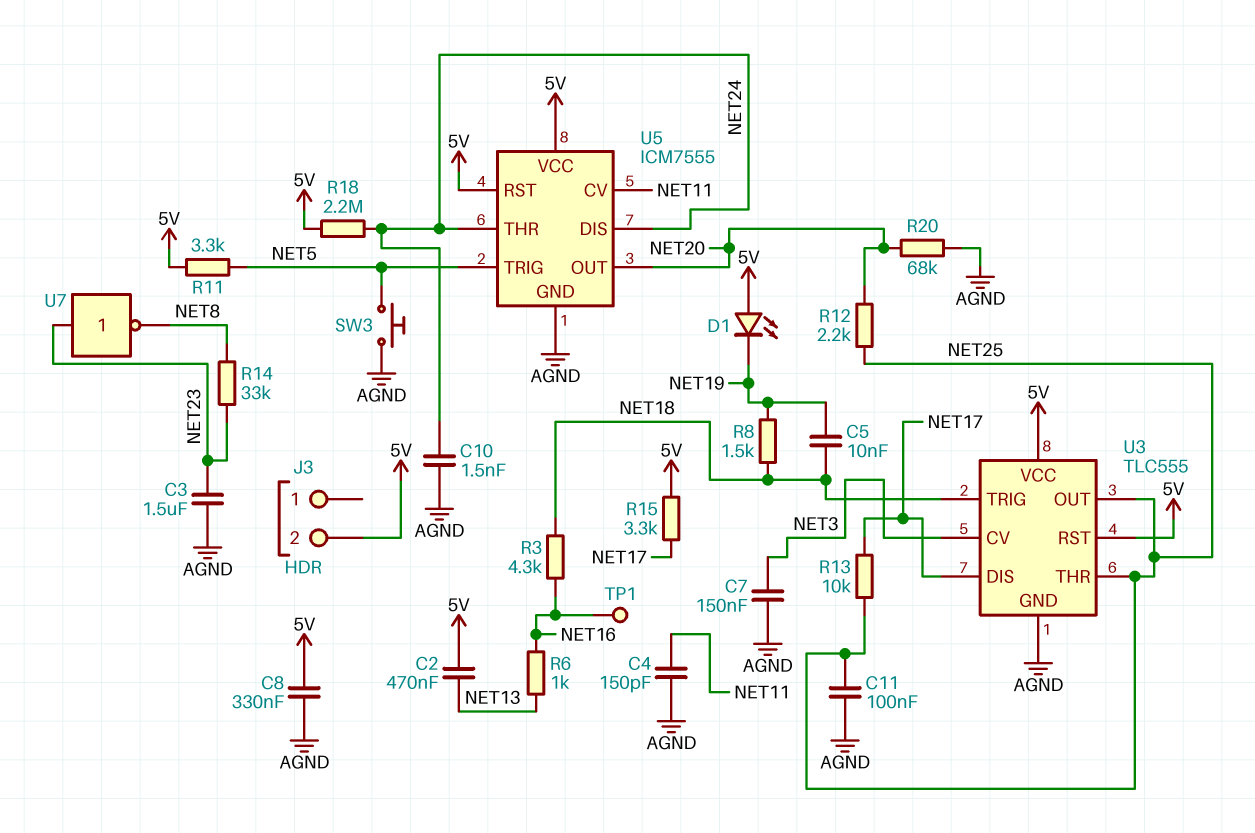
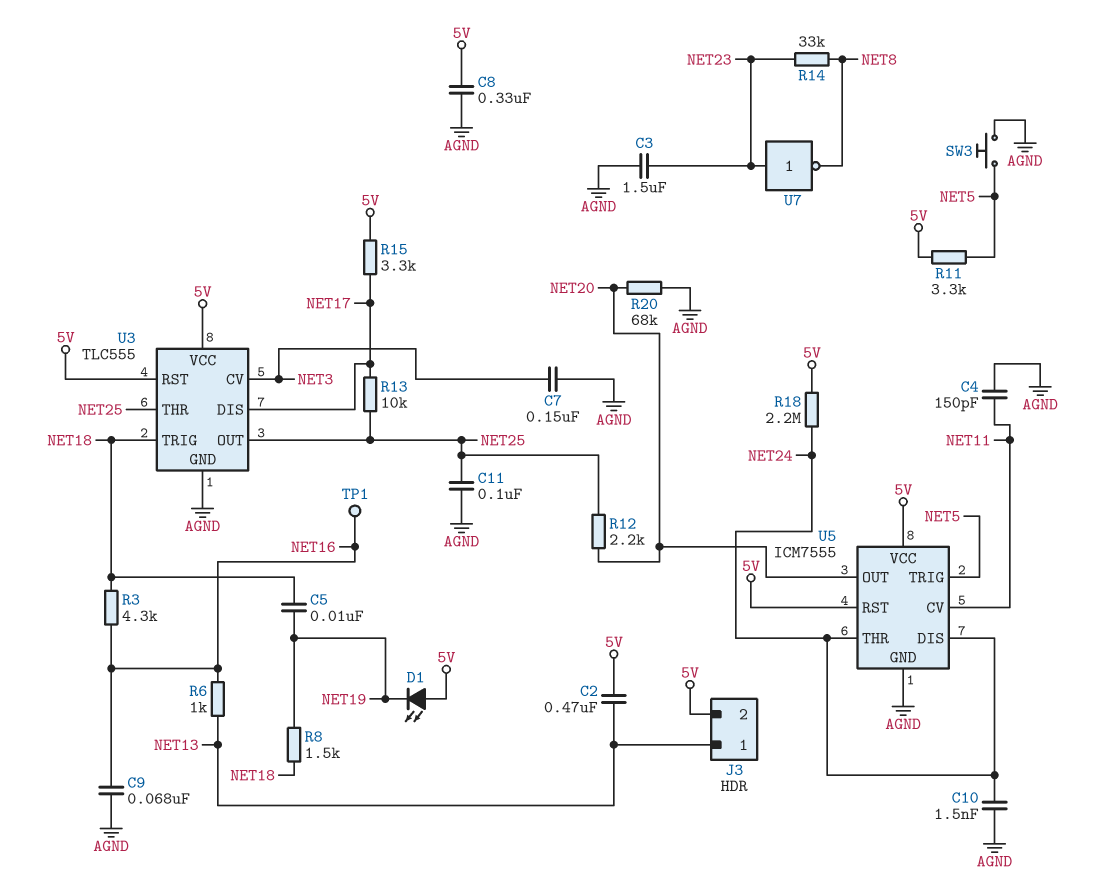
C9: none -> 68nF (AGND, NET16)
J3 pin 1: none -> NET13

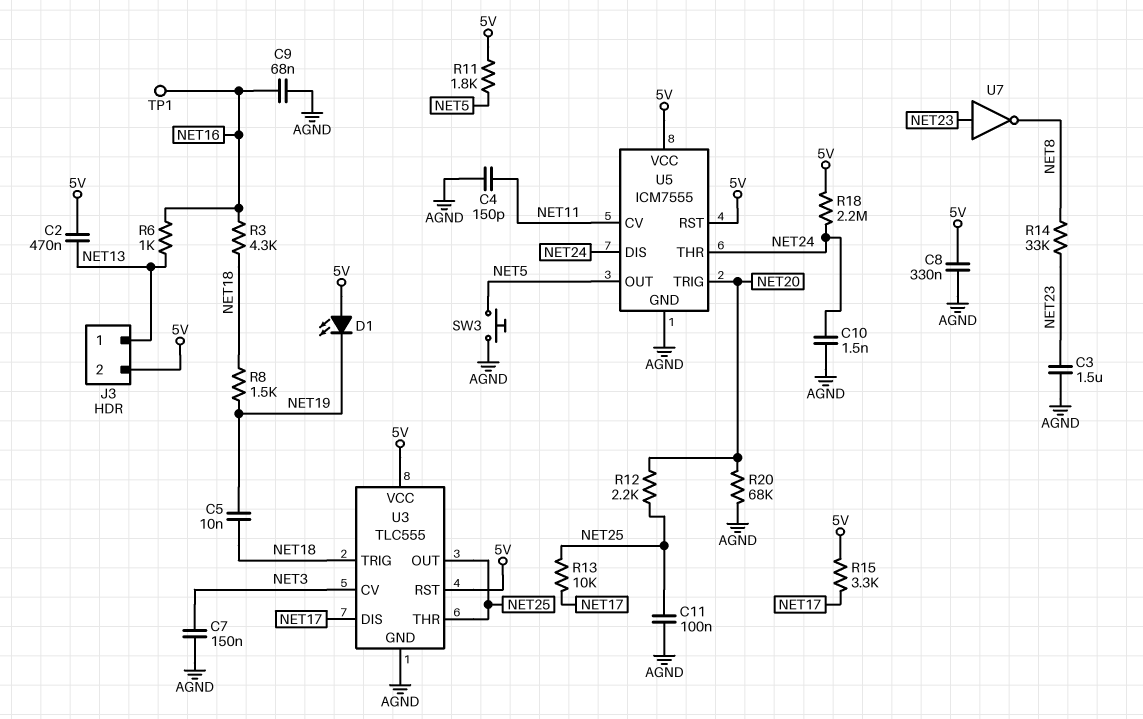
R11: 3.3k (5V, NET5) -> 1.8k (5V, NET5)
U5 pin OUT: NET20 -> NET5
U5 pin TRIG: NET5 -> NET20

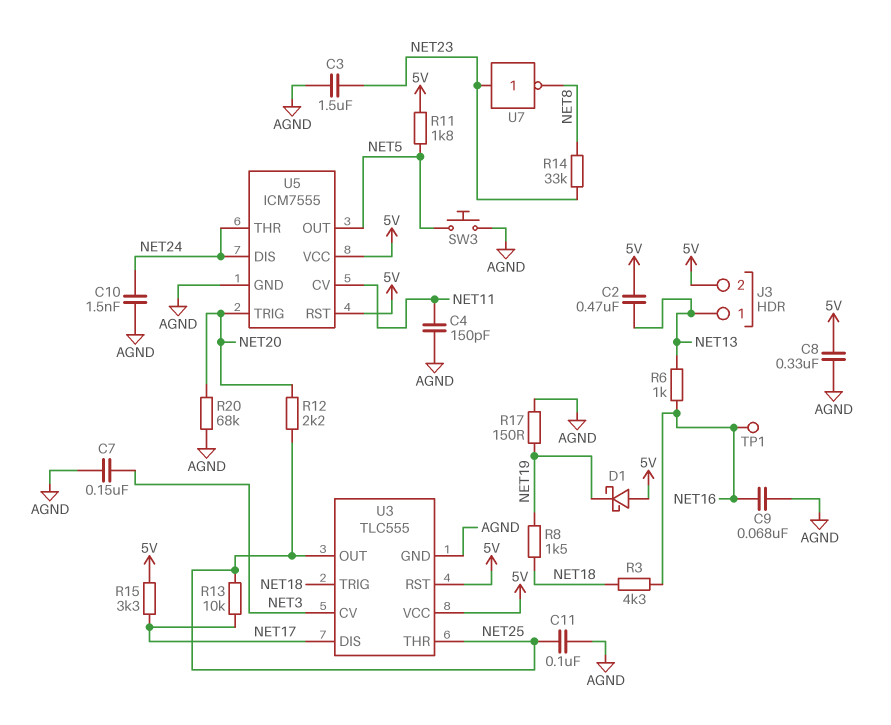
C5: 10nF (NET18, NET19) -> none
D1: LED (A 5V, K NET19) -> schottky (A 5V, K NET19)
R17: none -> 150 (AGND, NET19)
R18: 2.2M (5V, NET24) -> none

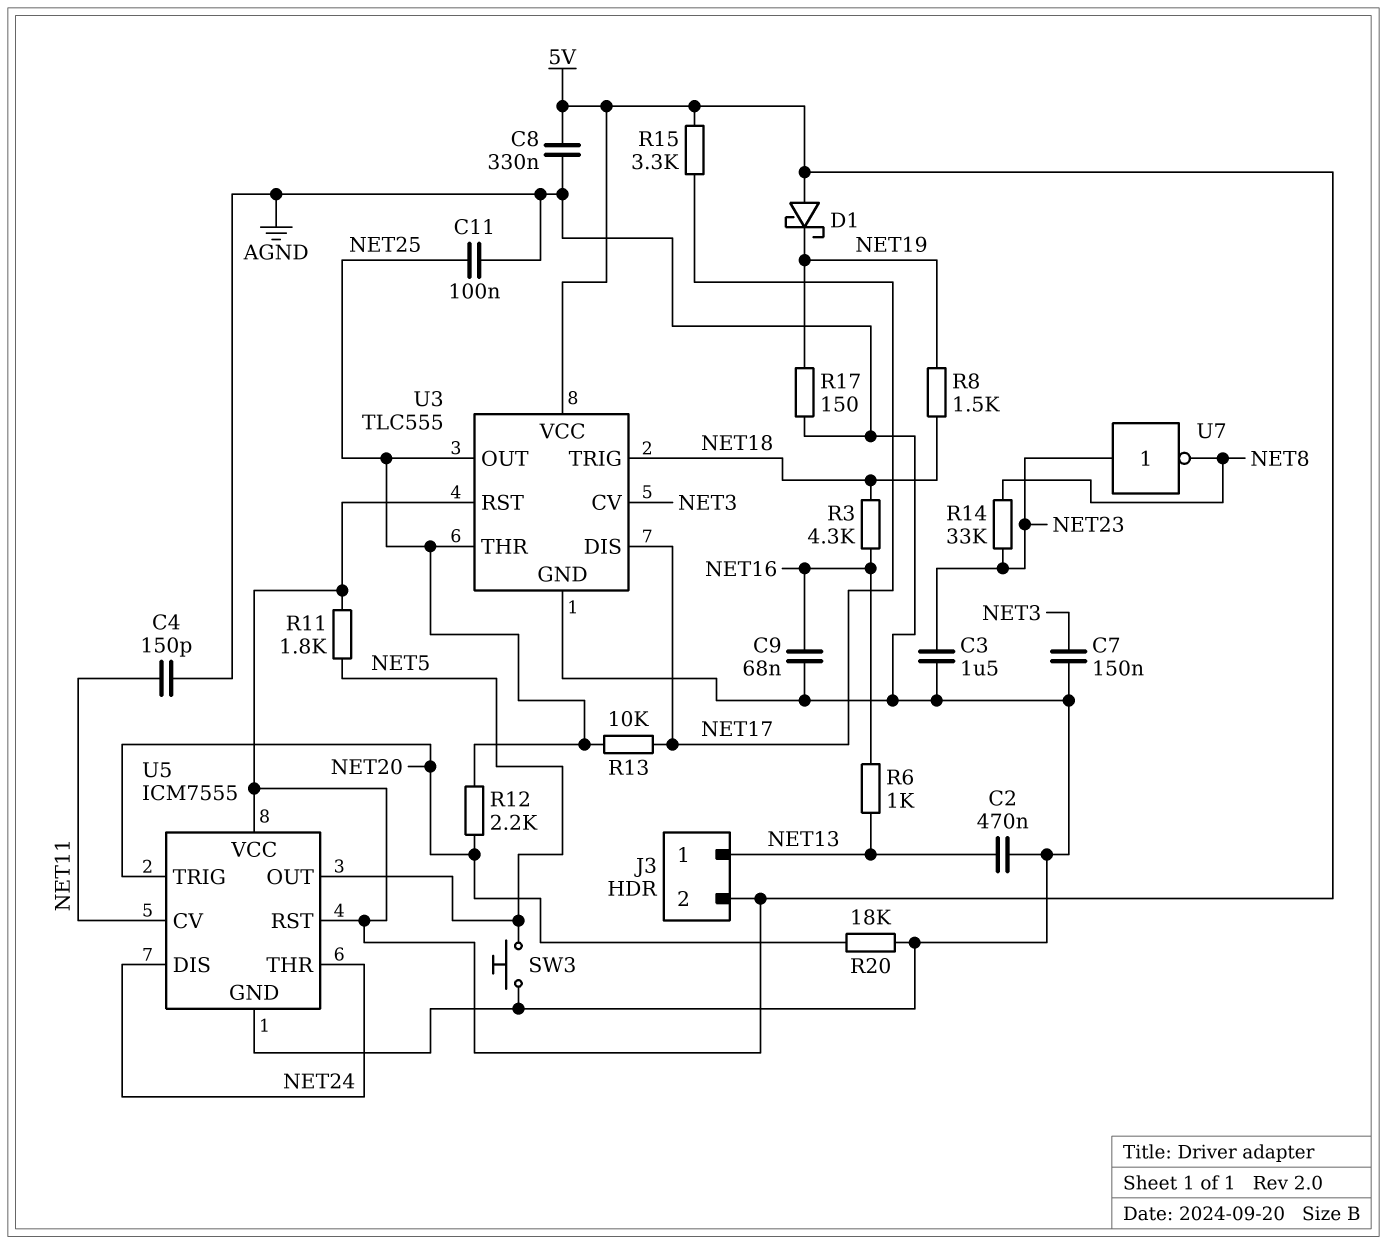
C2: 470nF (5V, NET13) -> 470nF (AGND, NET13)
C10: 1.5nF (AGND, NET24) -> none
R20: 68k (AGND, NET20) -> 18k (AGND, NET20)
TP1: test point (NET16) -> none

